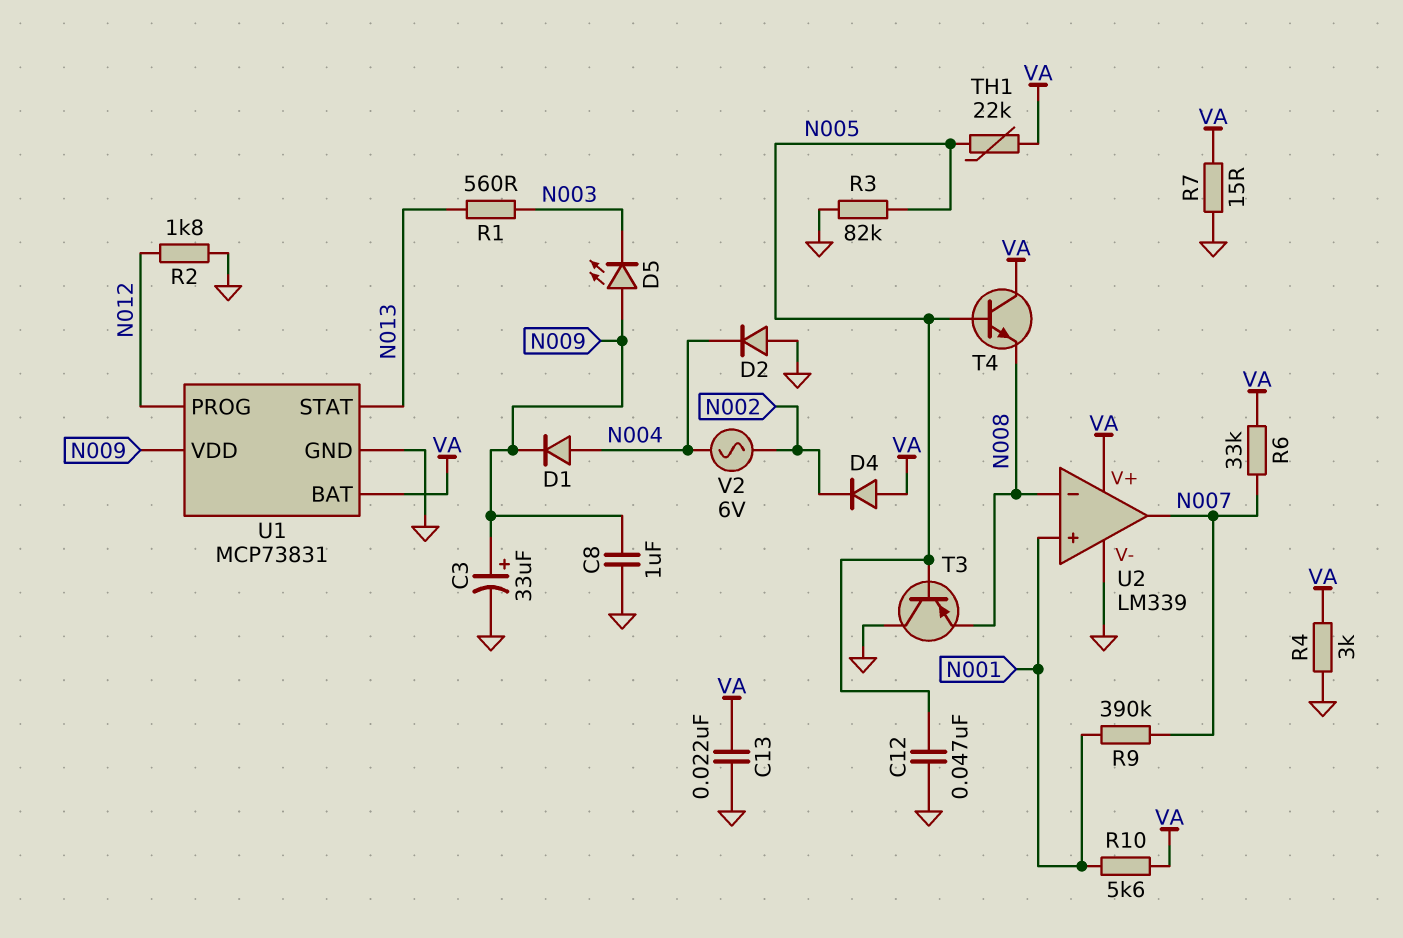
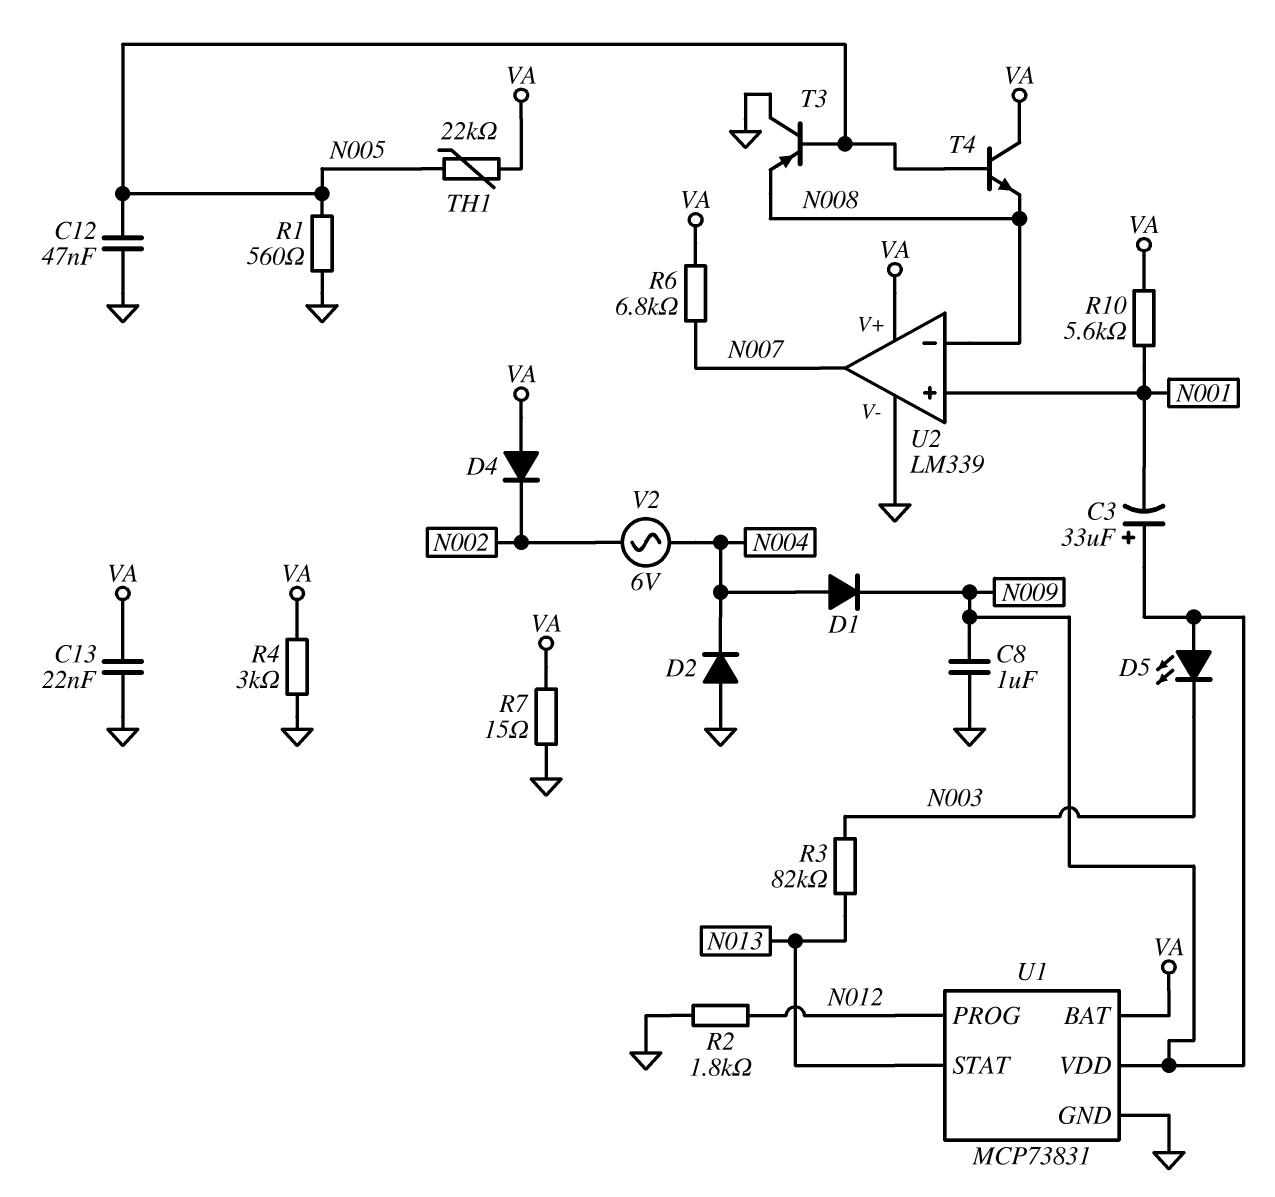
C3: 33uF (plus N009, minus GND) -> 33uF (plus N009, minus N001)
R1: 560 (N003, N013) -> 560 (GND, N005)
R3: 82k (GND, N005) -> 82k (N003, N013)
R6: 33k (N007, VA) -> 6.8k (N007, VA)
R9: 390k (N001, N007) -> none

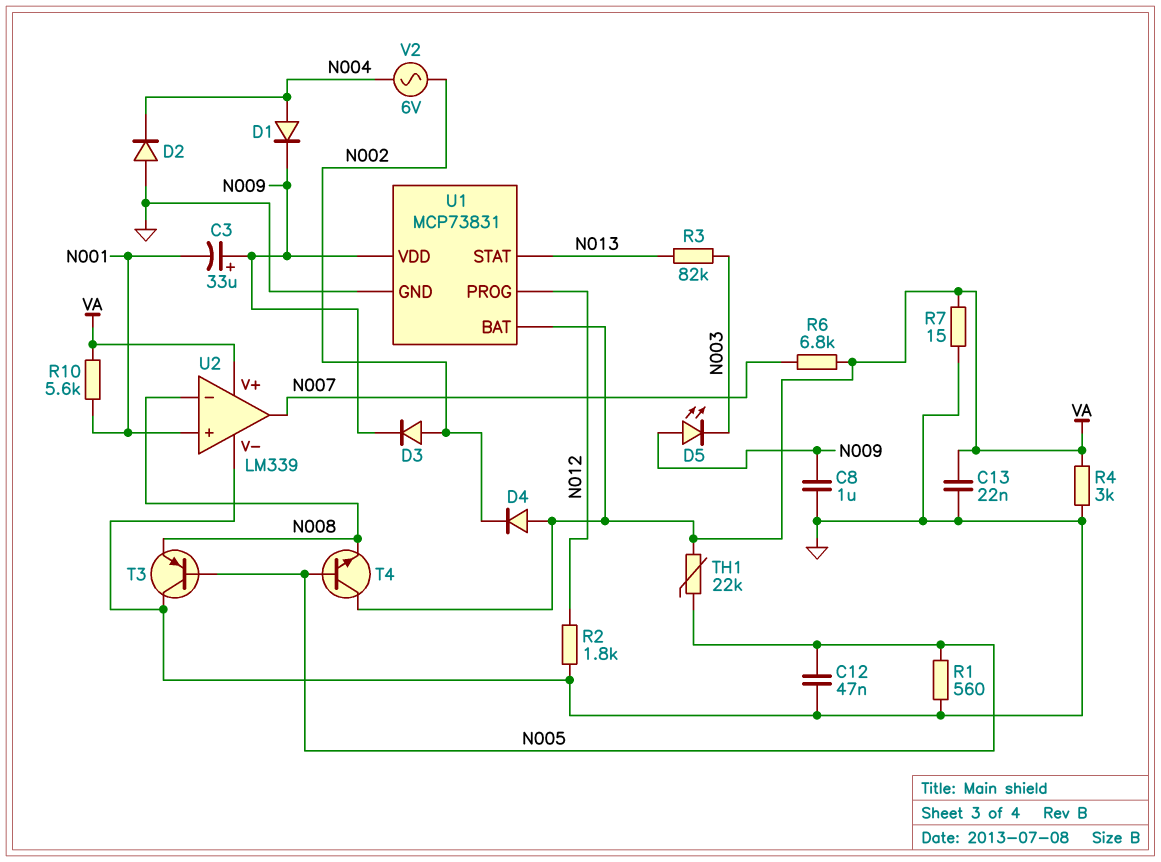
D3: none -> diode (A N002, K N009)

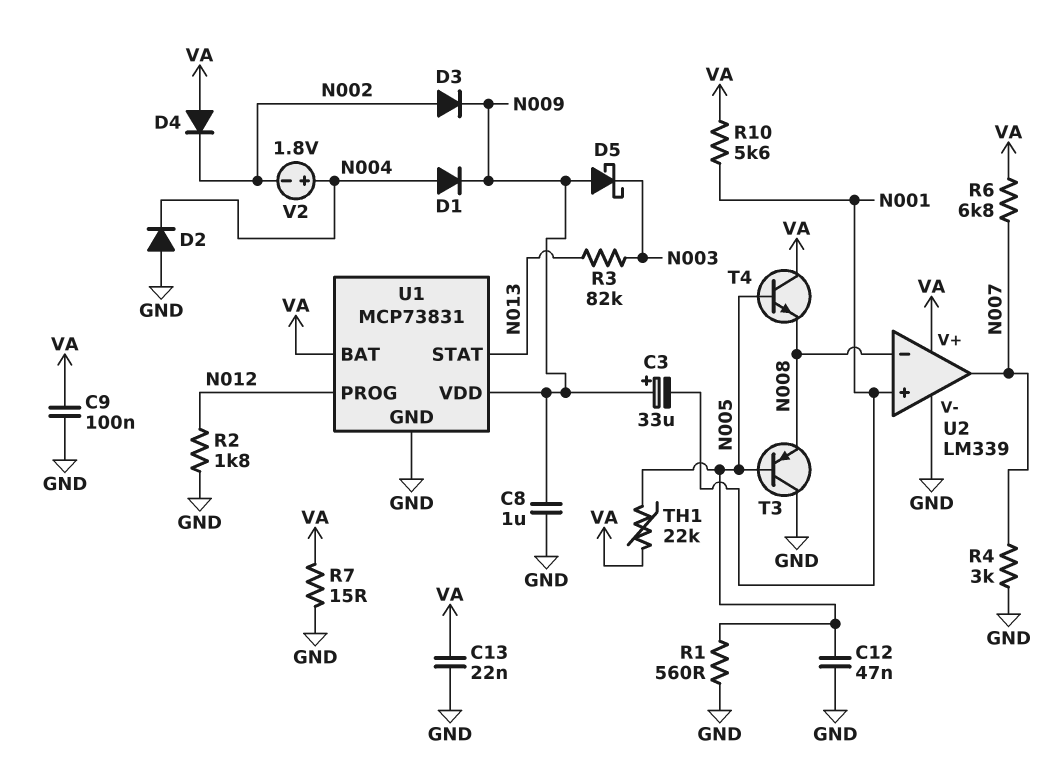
C9: none -> 100nF (GND, VA)
D5: LED (A N009, K N003) -> schottky (A N009, K N003)
R4: 3k (GND, VA) -> 3k (GND, N007)
V2: AC 6V (N002, N004) -> 1.8V (plus N004, minus N002)

